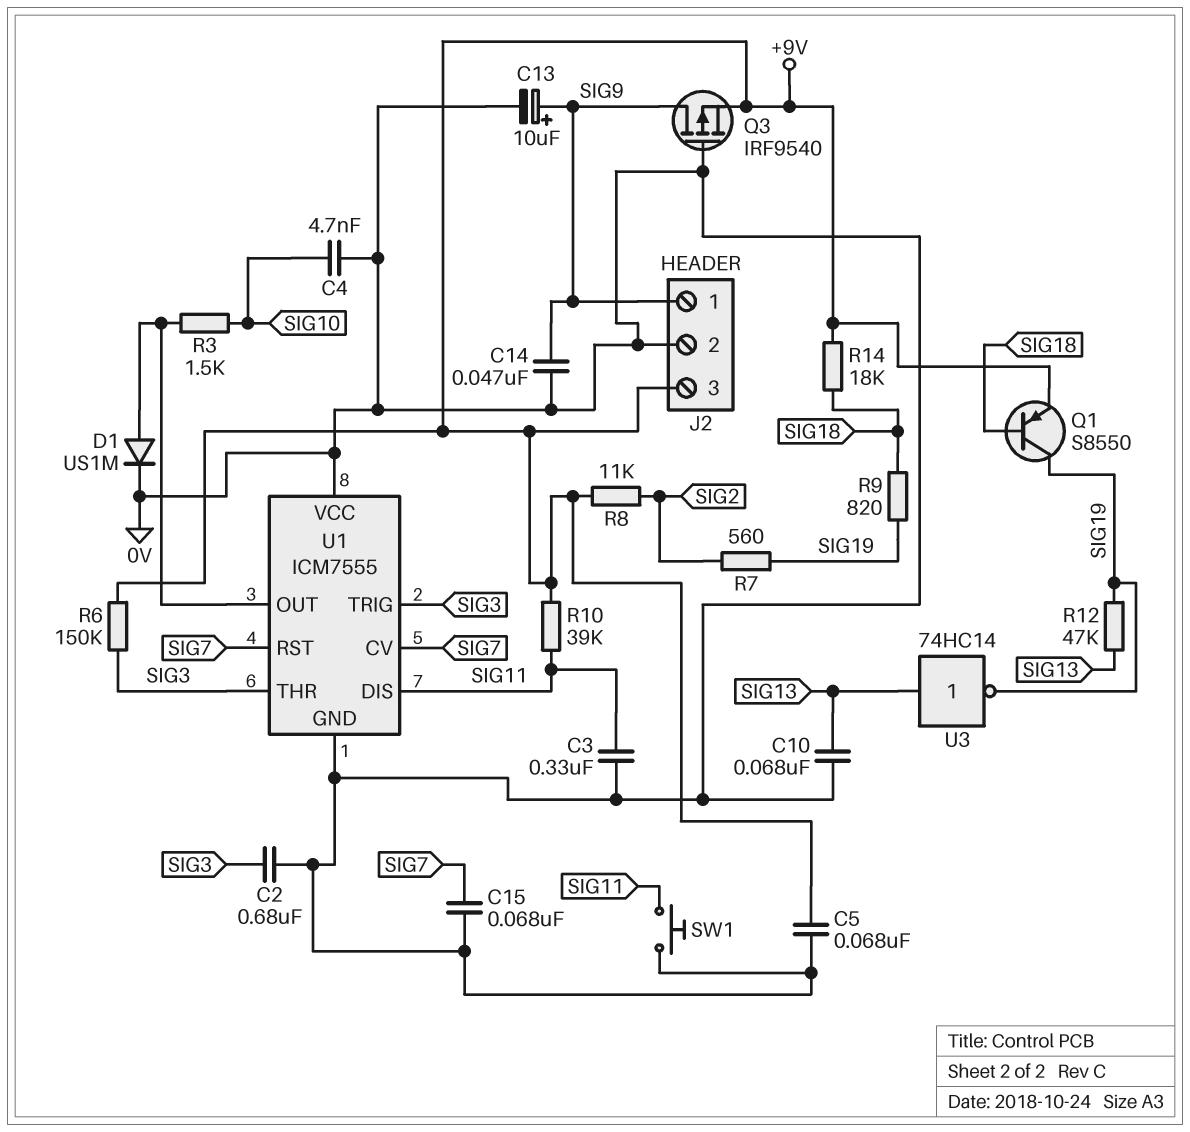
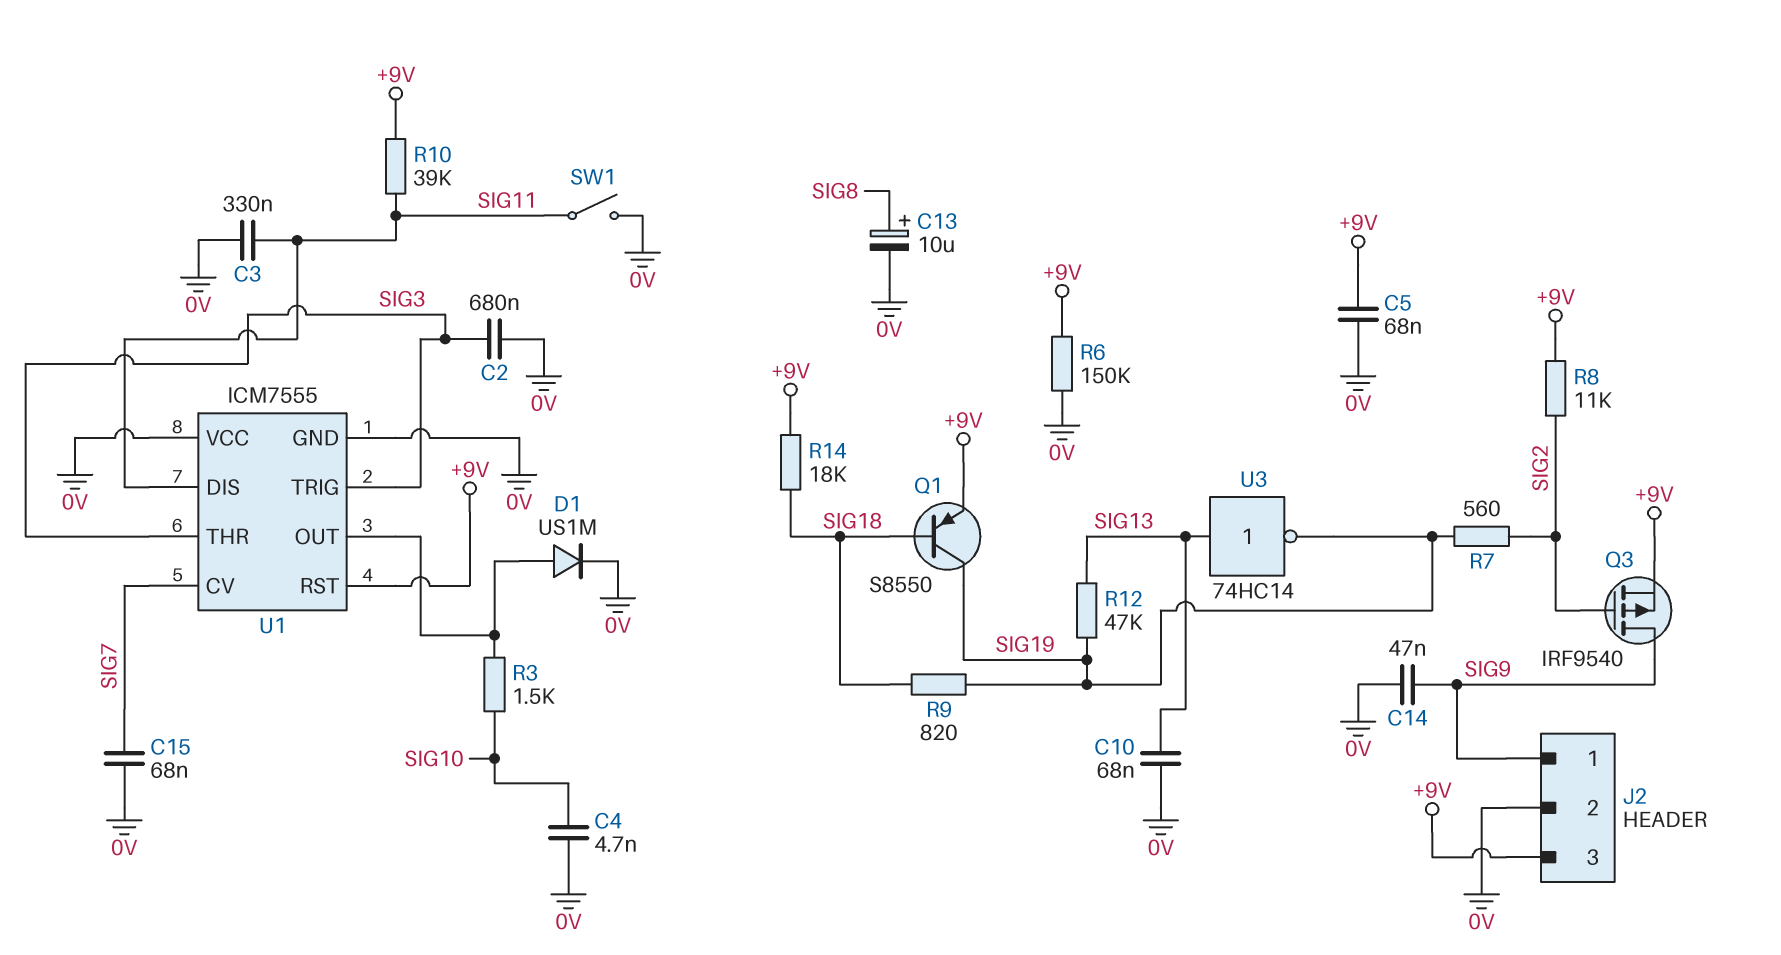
C13: 10uF (plus SIG9, minus 0V) -> 10uF (plus SIG8, minus 0V)
Q3: PMOS IRF9540 (G 0V, D SIG9, S +9V) -> PMOS IRF9540 (G SIG2, D SIG9, S +9V)
R6: 150k (+9V, SIG3) -> 150k (+9V, 0V)
SW1: button (0V, SIG11) -> switch (0V, SIG11)
U1 pin RST: SIG7 -> +9V

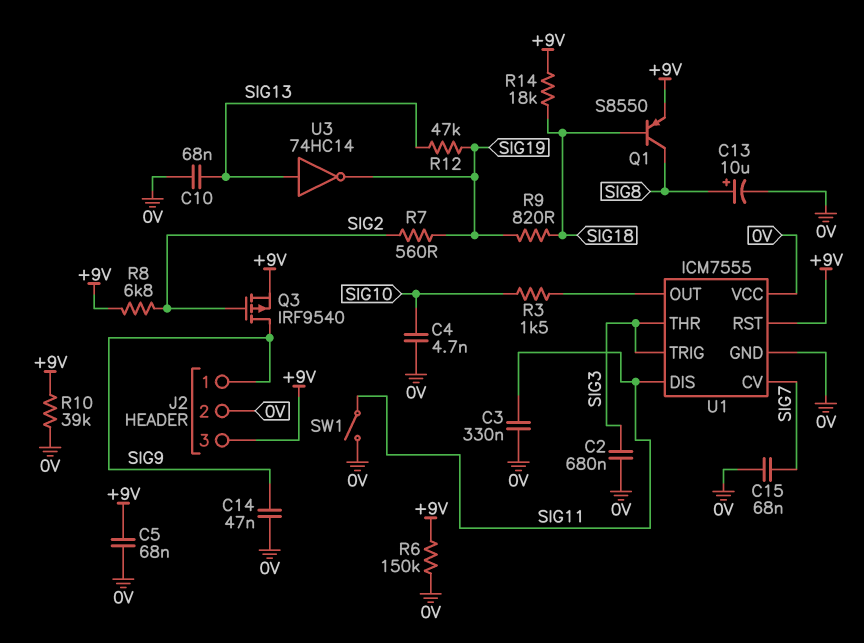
D1: diode US1M (A U1/OUT, K 0V) -> none
Q1: PNP S8550 (B SIG18, C SIG19, E +9V) -> PNP S8550 (B SIG18, C SIG8, E +9V)
R8: 11k (+9V, SIG2) -> 6.8k (+9V, SIG2)
R10: 39k (+9V, SIG11) -> 39k (+9V, 0V)

